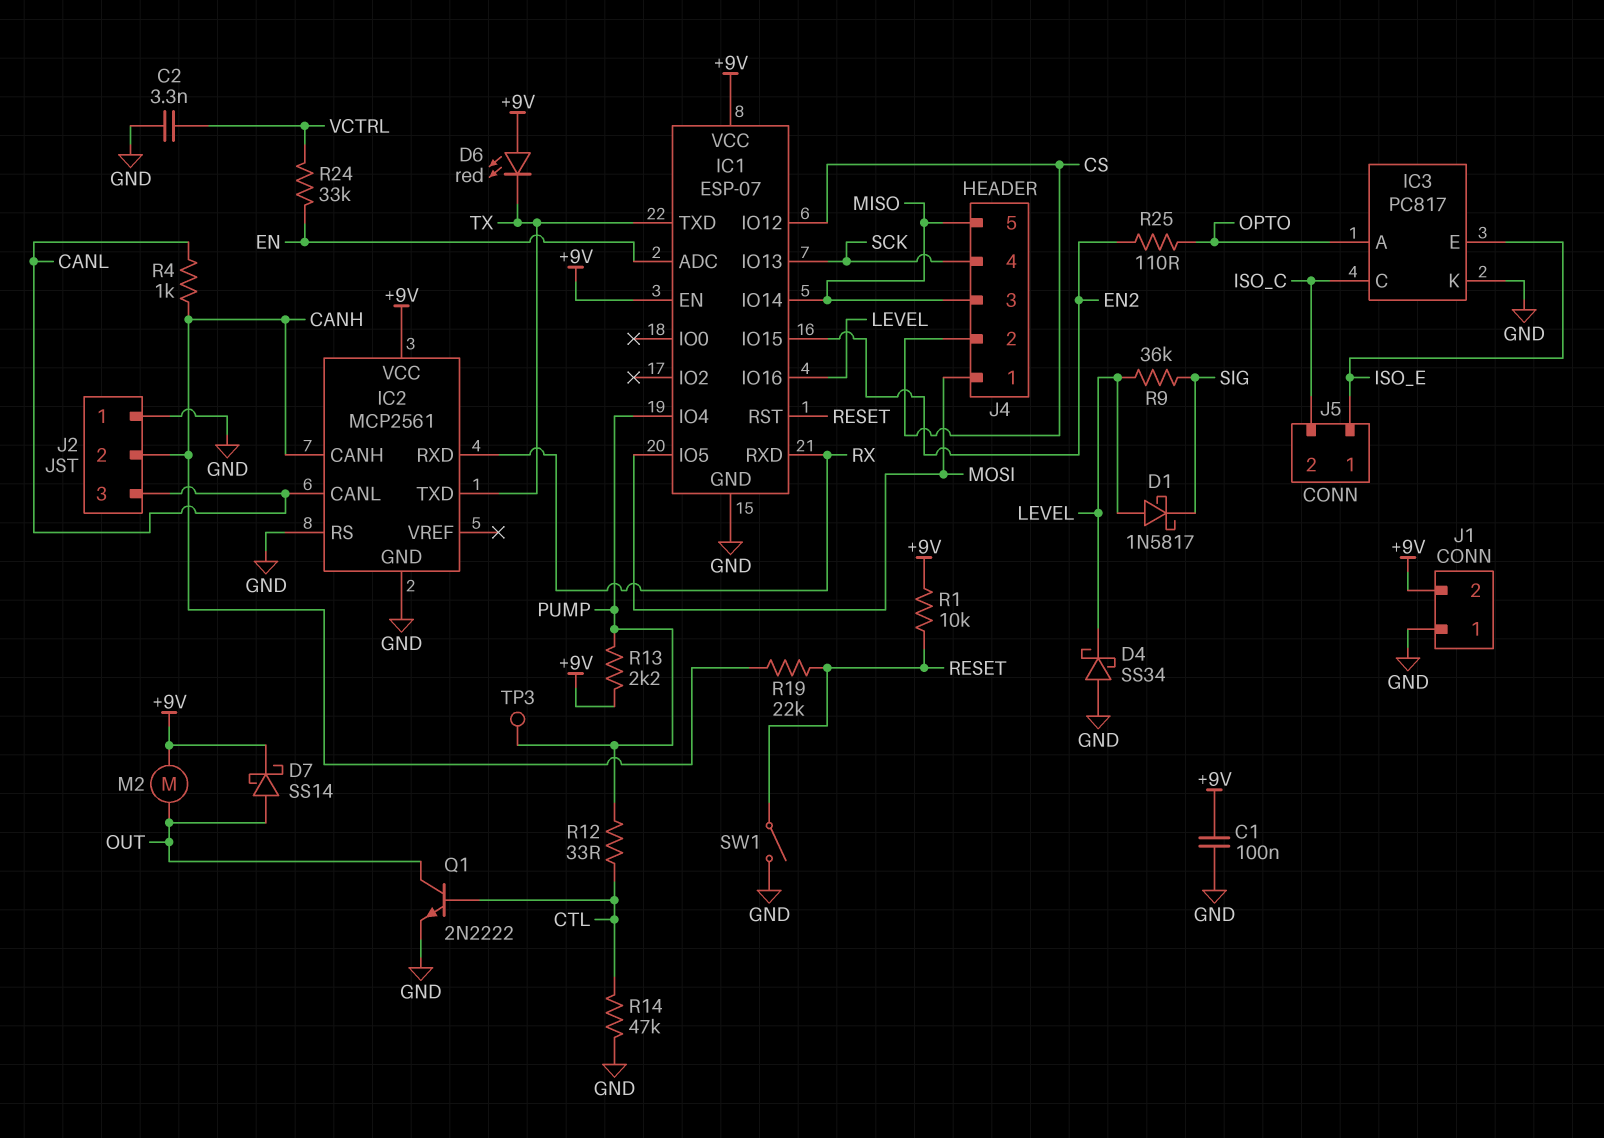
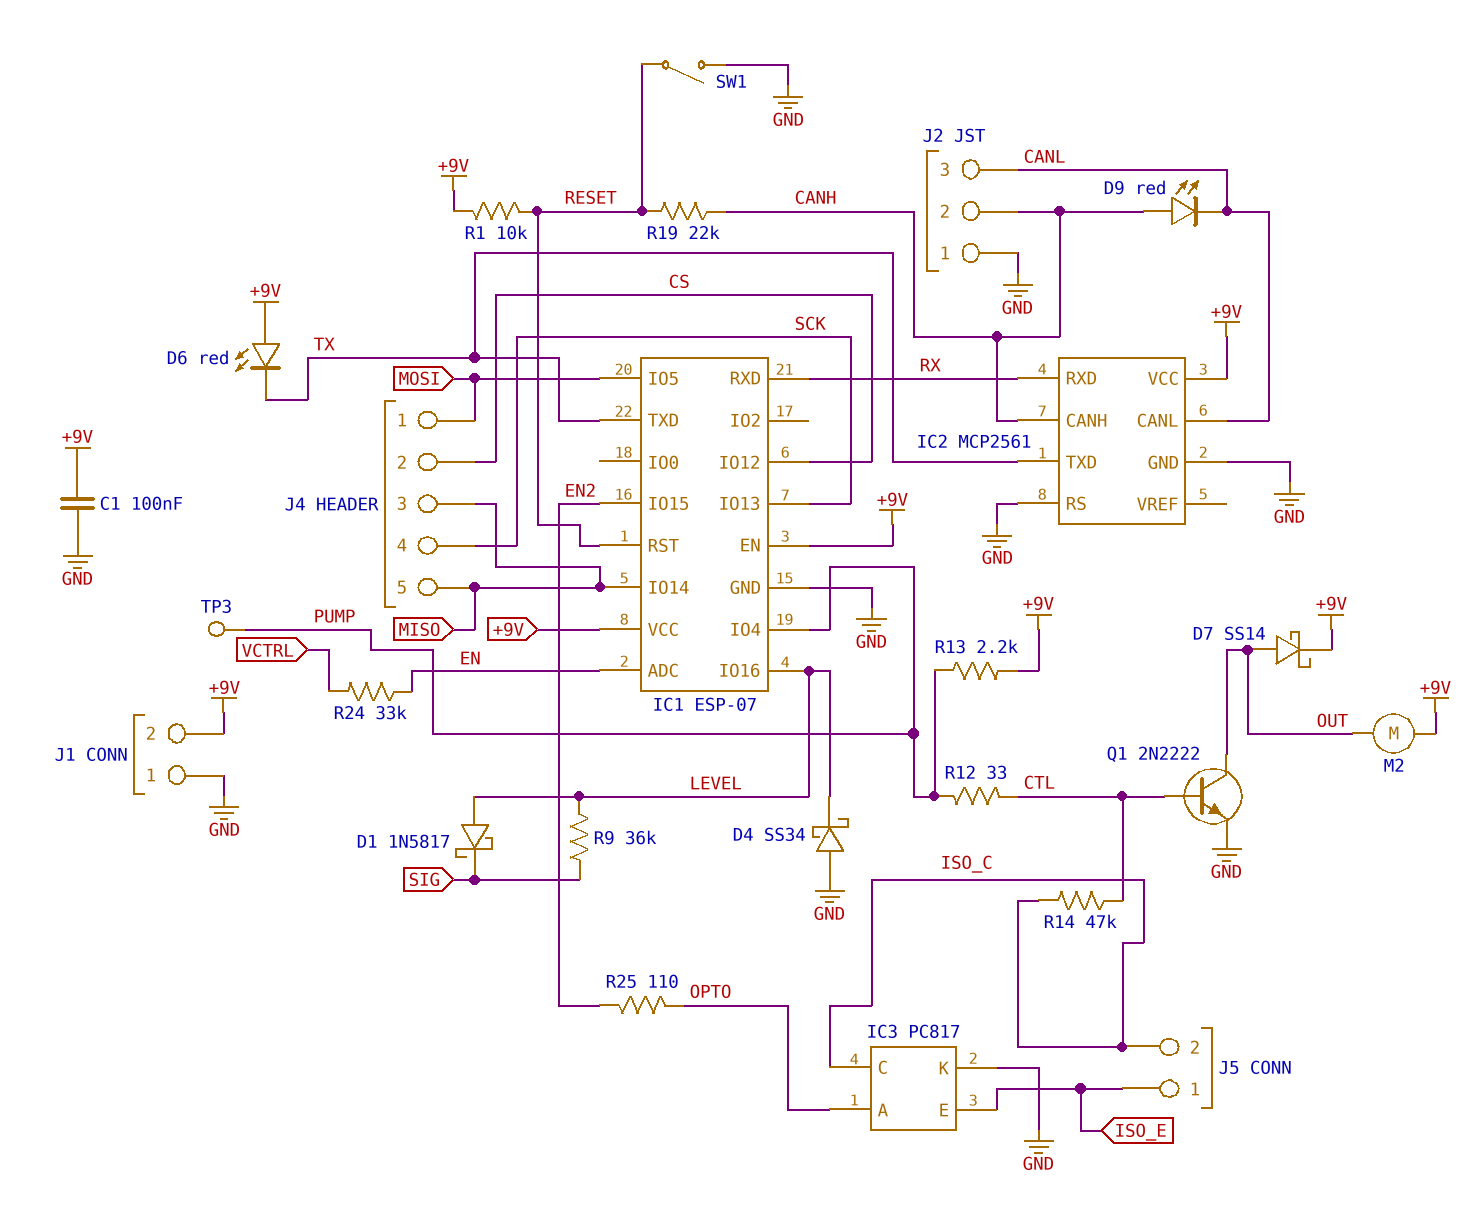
C2: 3.3nF (GND, VCTRL) -> none
D9: none -> LED red (A CANH, K CANL)
R4: 1k (CANH, CANL) -> none
R14: 47k (CTL, GND) -> 47k (CTL, ISO_C)

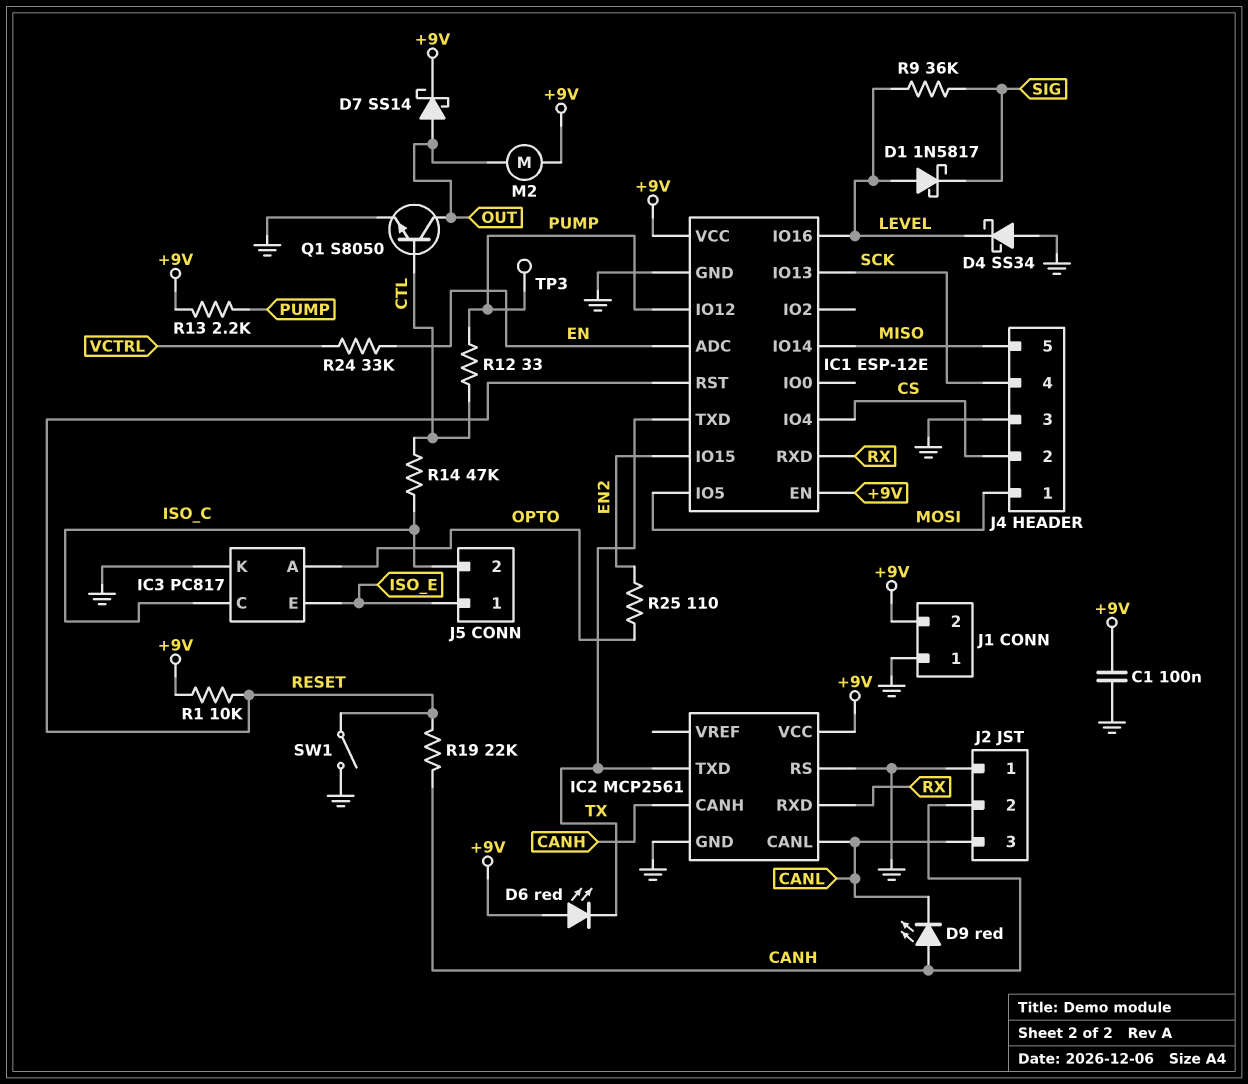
IC1: ESP-07 -> ESP-12E
IC1 pin IO4: PUMP -> CS
IC1 pin IO12: CS -> PUMP
J4 pin 3: MISO -> GND
Q1: NPN 2N2222 (B CTL, C OUT, E GND) -> NPN S8050 (B CTL, C OUT, E GND)

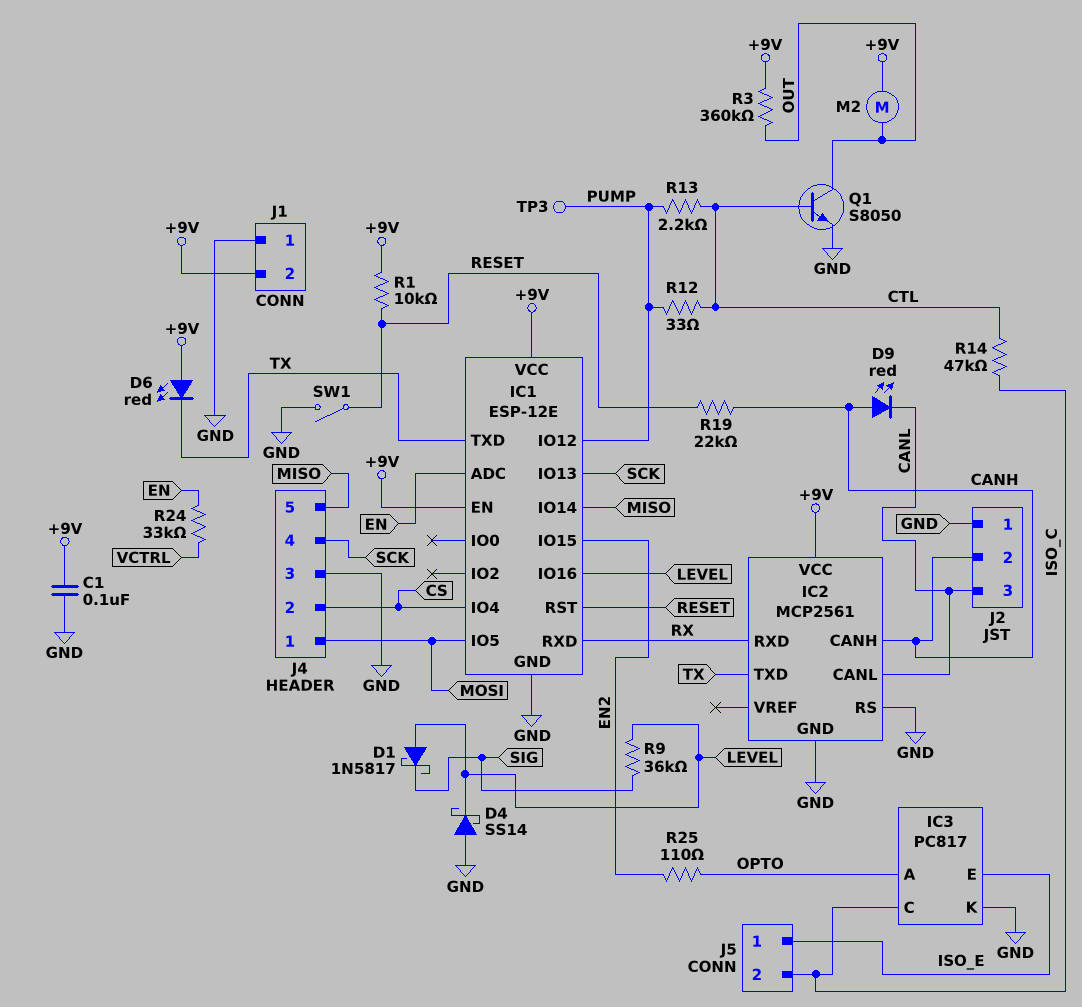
D4: schottky SS34 (A GND, K LEVEL) -> schottky SS14 (A GND, K LEVEL)
D7: schottky SS14 (A OUT, K +9V) -> none
R3: none -> 360k (+9V, OUT)
R13: 2.2k (+9V, PUMP) -> 2.2k (CTL, PUMP)

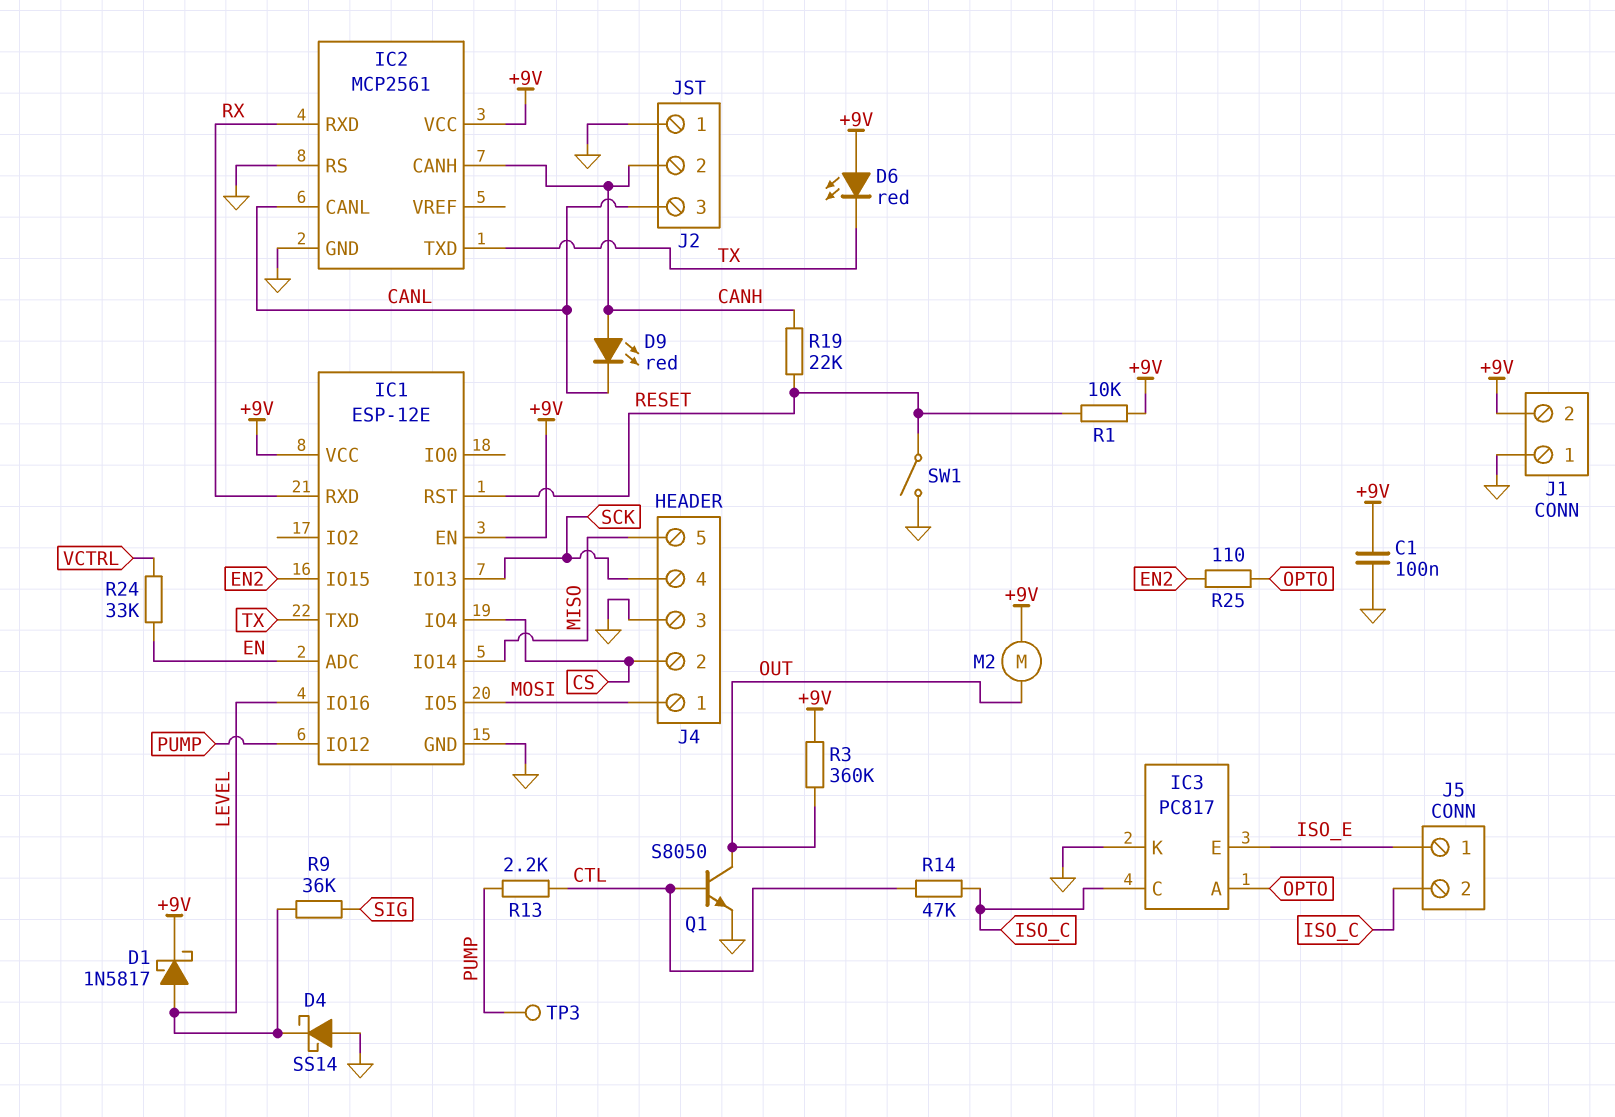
D1: schottky 1N5817 (A LEVEL, K SIG) -> schottky 1N5817 (A LEVEL, K +9V)
R12: 33 (CTL, PUMP) -> none

